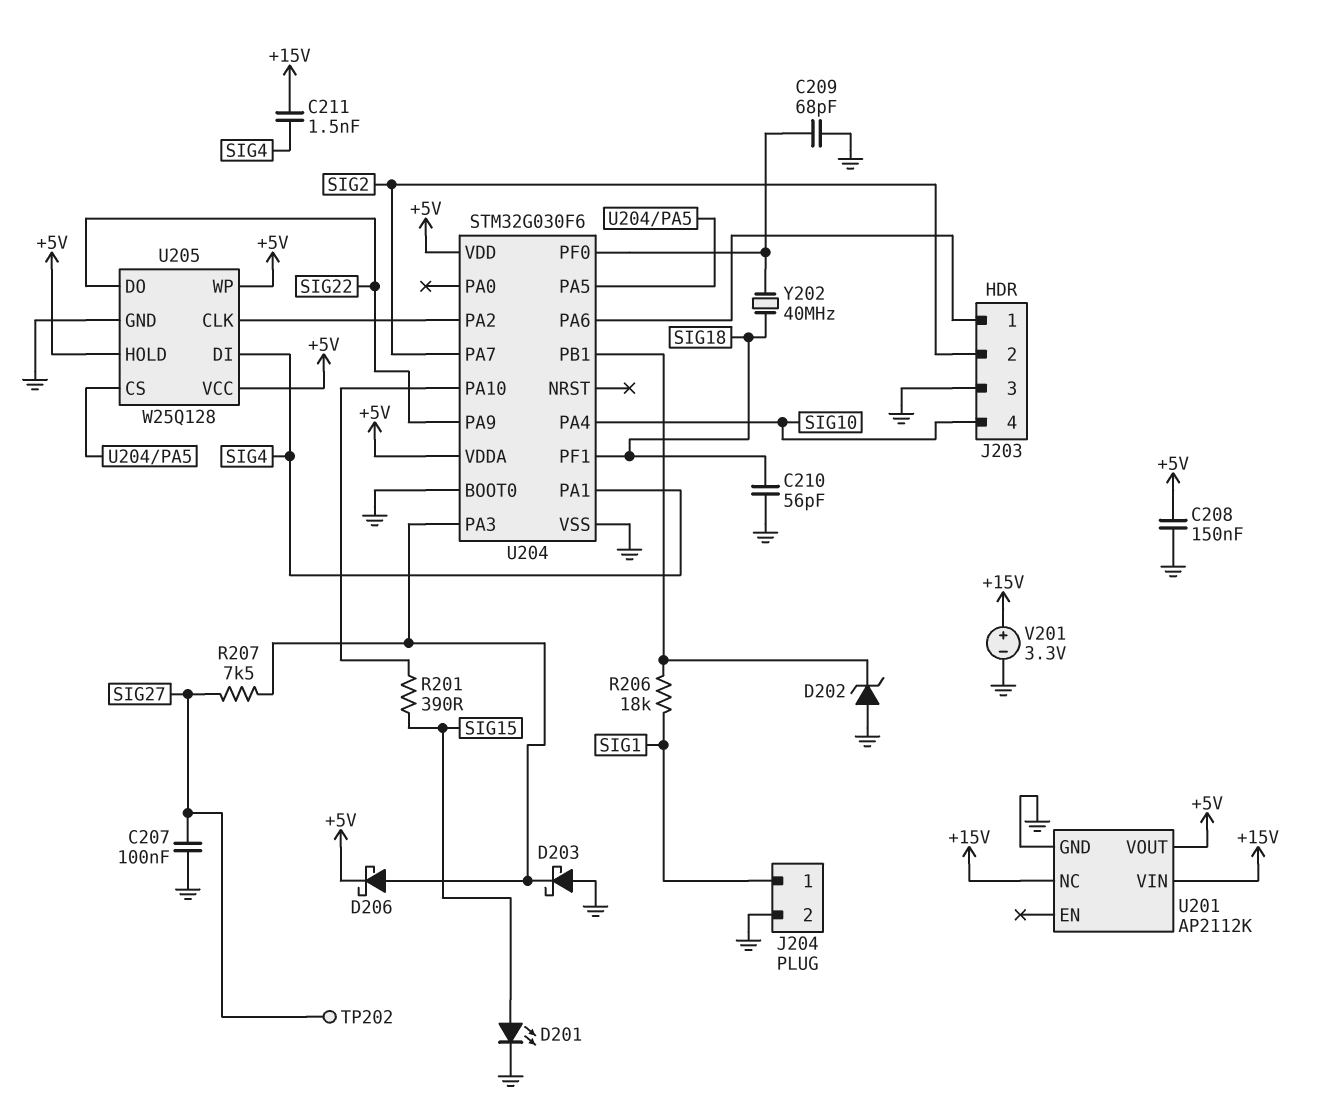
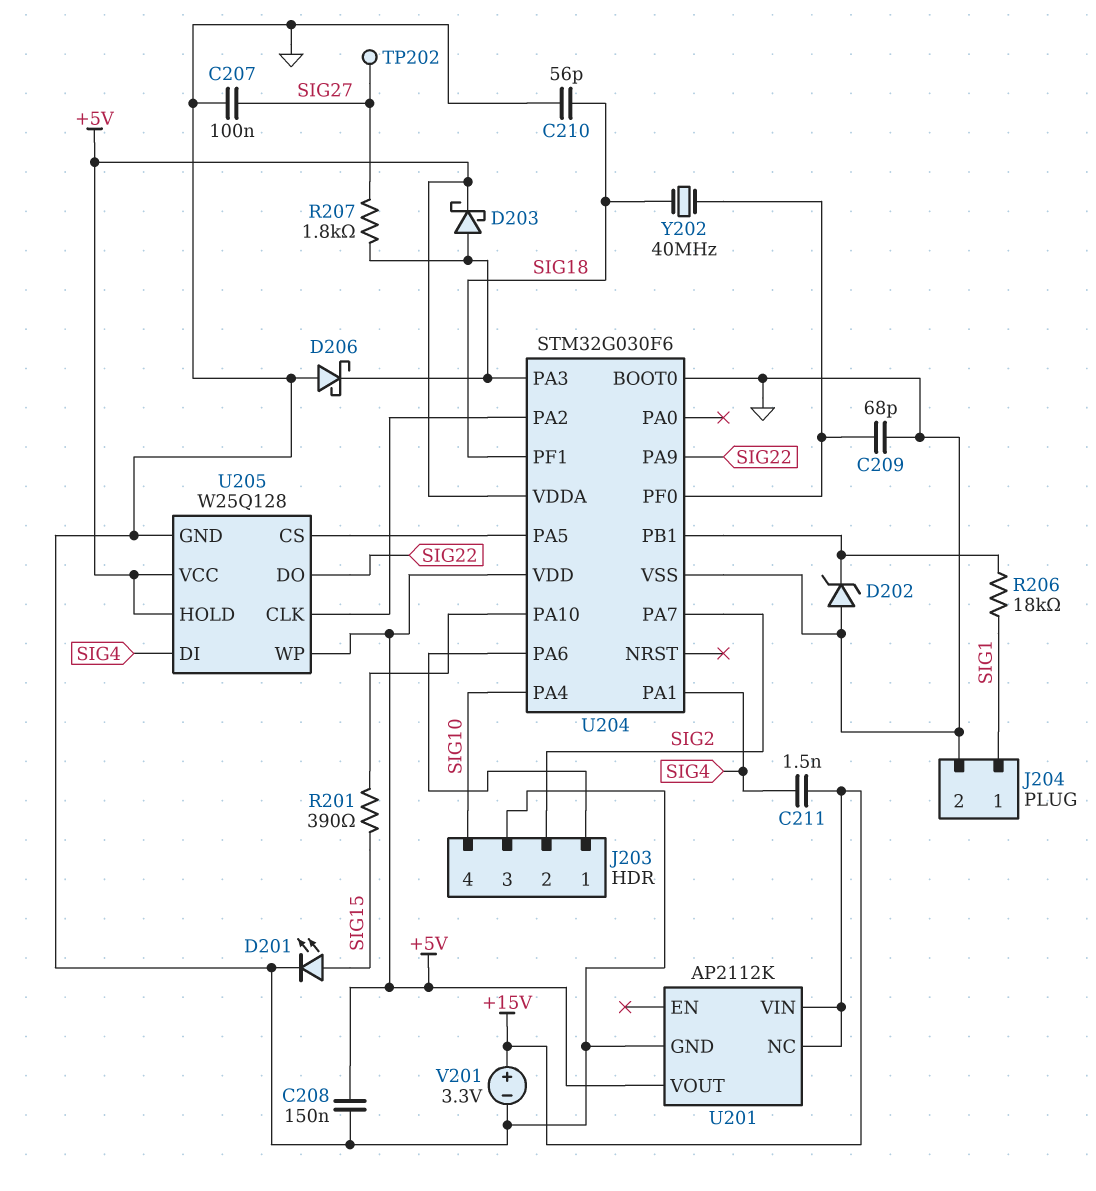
D203: schottky (A GND, K U204/PA3) -> schottky (A U204/PA3, K +5V)
D206: schottky (A U204/PA3, K +5V) -> schottky (A GND, K U204/PA3)
R207: 7.5k (SIG27, U204/PA3) -> 1.8k (SIG27, U204/PA3)

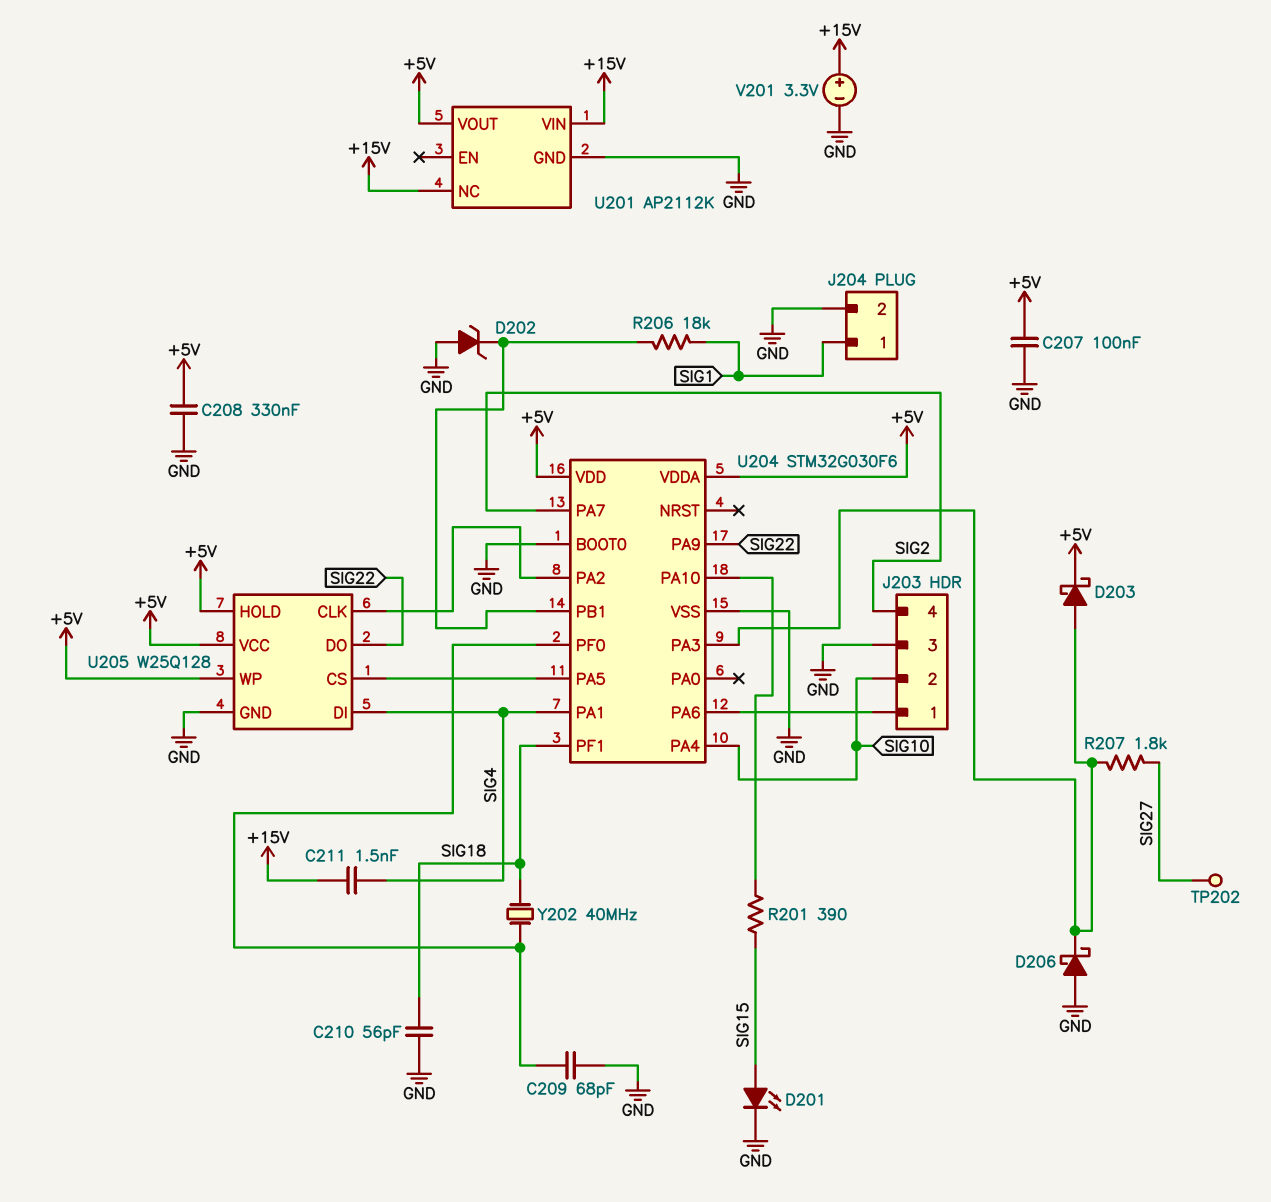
C207: 100nF (GND, SIG27) -> 100nF (+5V, GND)
C208: 150nF (+5V, GND) -> 330nF (+5V, GND)
J203 pin 2: SIG2 -> SIG10
J203 pin 4: SIG10 -> SIG2

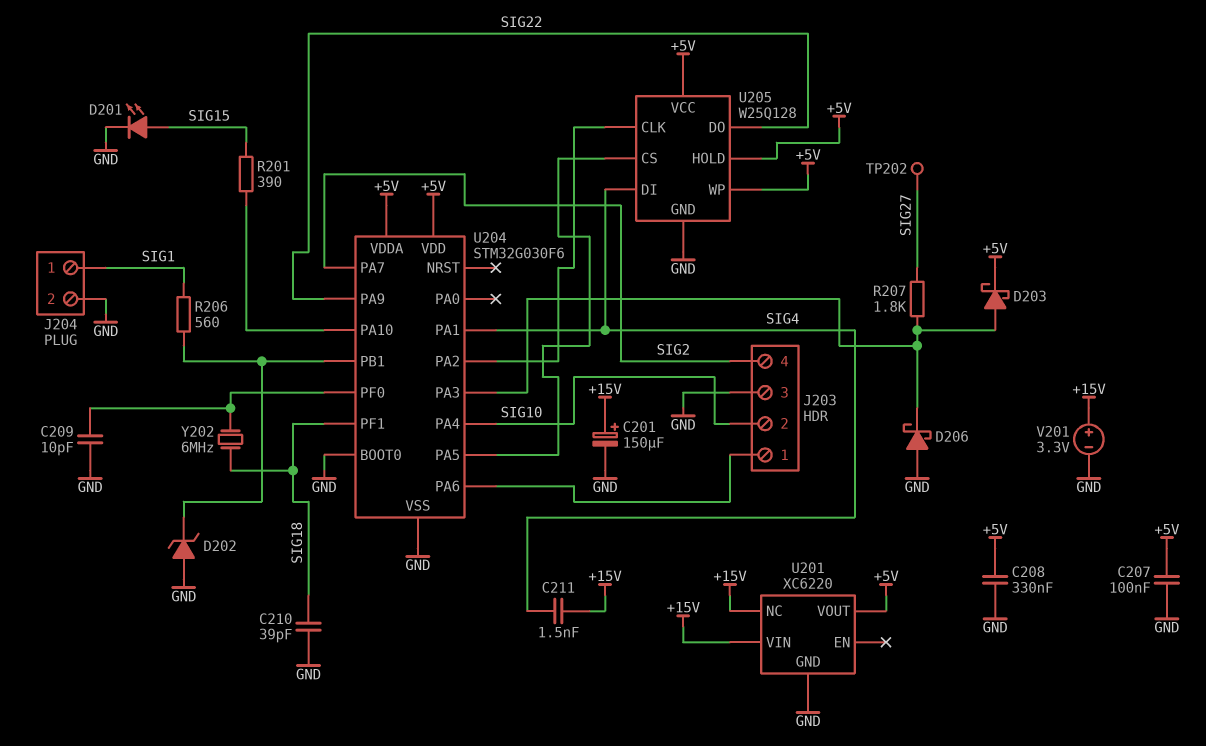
C201: none -> 150uF (plus +15V, minus GND)
C209: 68pF (GND, U204/PF0) -> 10pF (GND, U204/PF0)
C210: 56pF (GND, SIG18) -> 39pF (GND, SIG18)
R206: 18k (SIG1, U204/PB1) -> 560 (SIG1, U204/PB1)
U201: AP2112K -> XC6220
Y202: 40MHz (SIG18, U204/PF0) -> 6MHz (SIG18, U204/PF0)

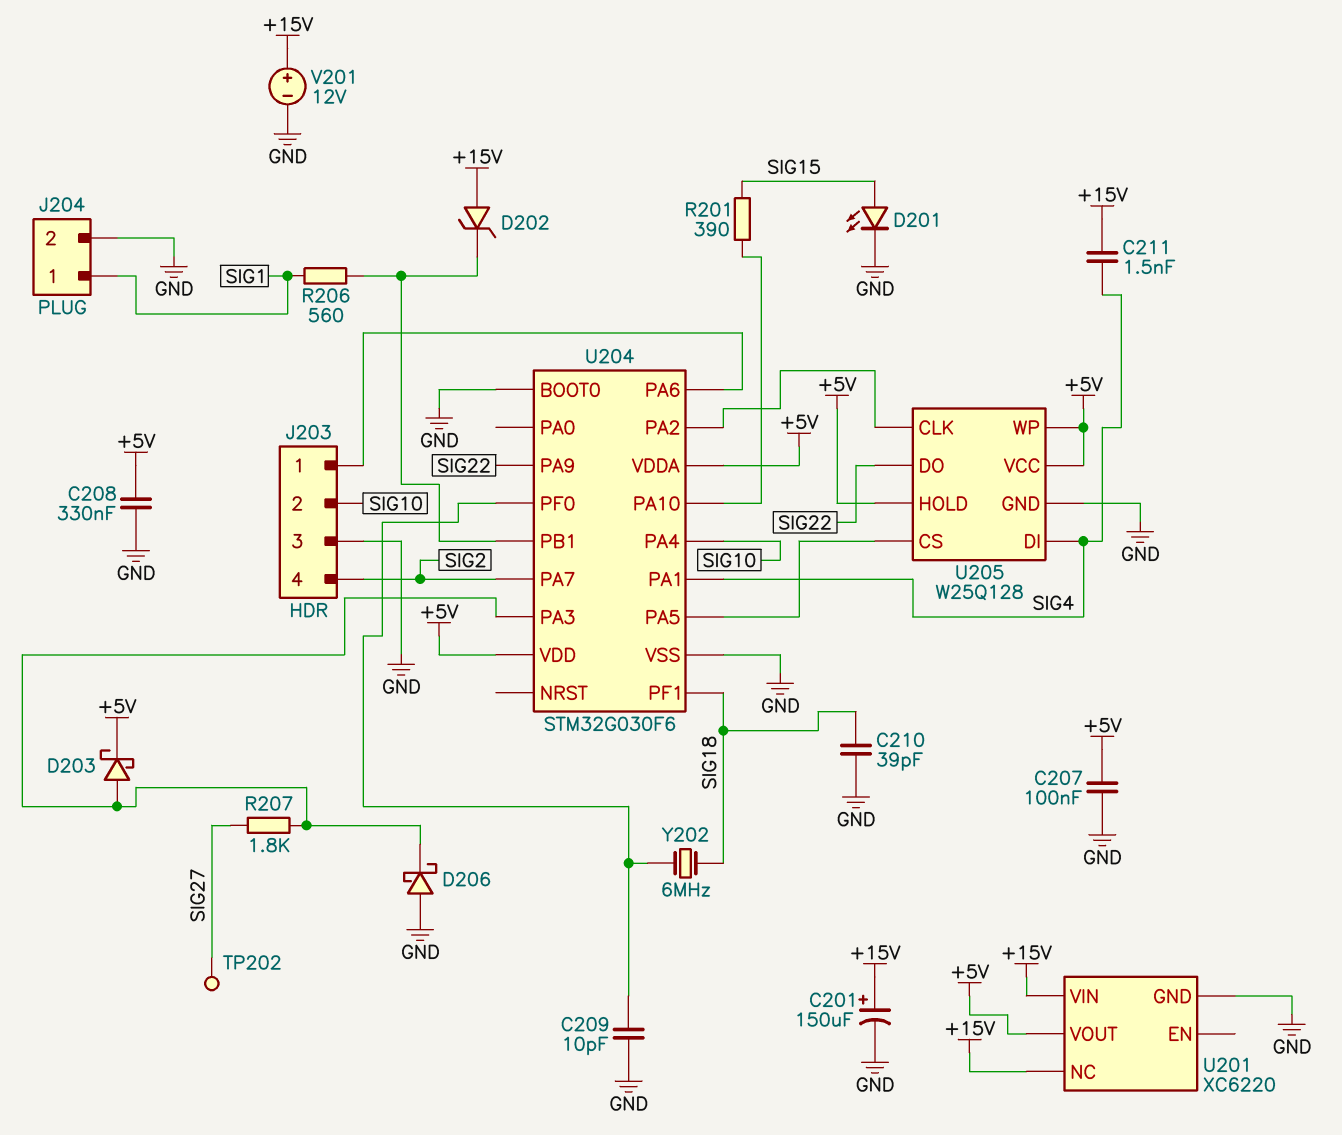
D202: zener (A GND, K U204/PB1) -> zener (A +15V, K U204/PB1)
V201: 3.3V (plus +15V, minus GND) -> 12V (plus +15V, minus GND)

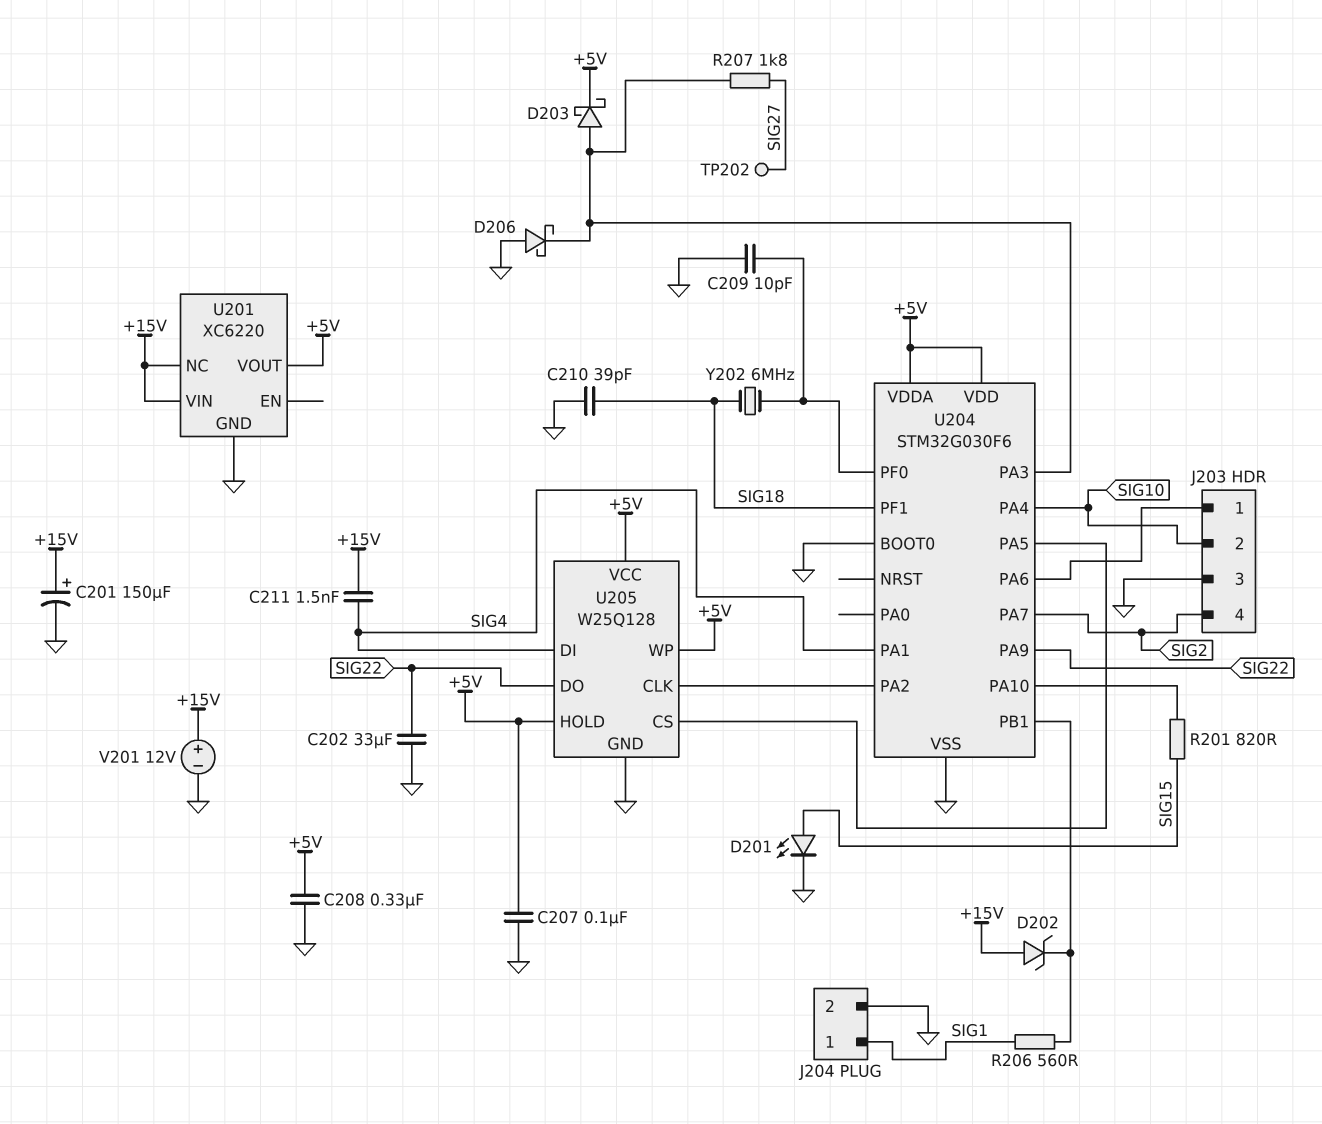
C202: none -> 33uF (GND, SIG22)
R201: 390 (SIG15, U204/PA10) -> 820 (SIG15, U204/PA10)

